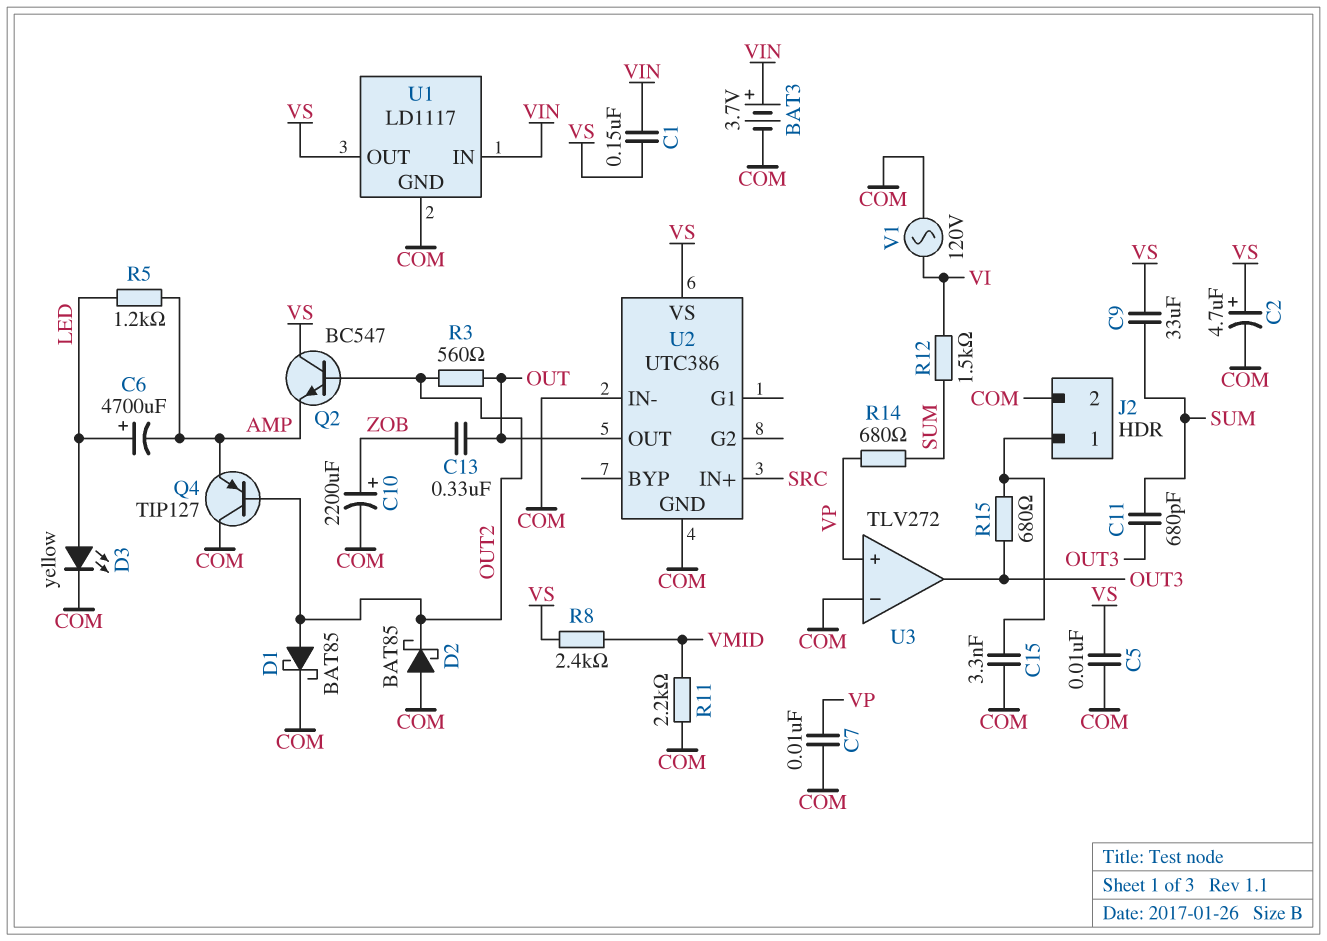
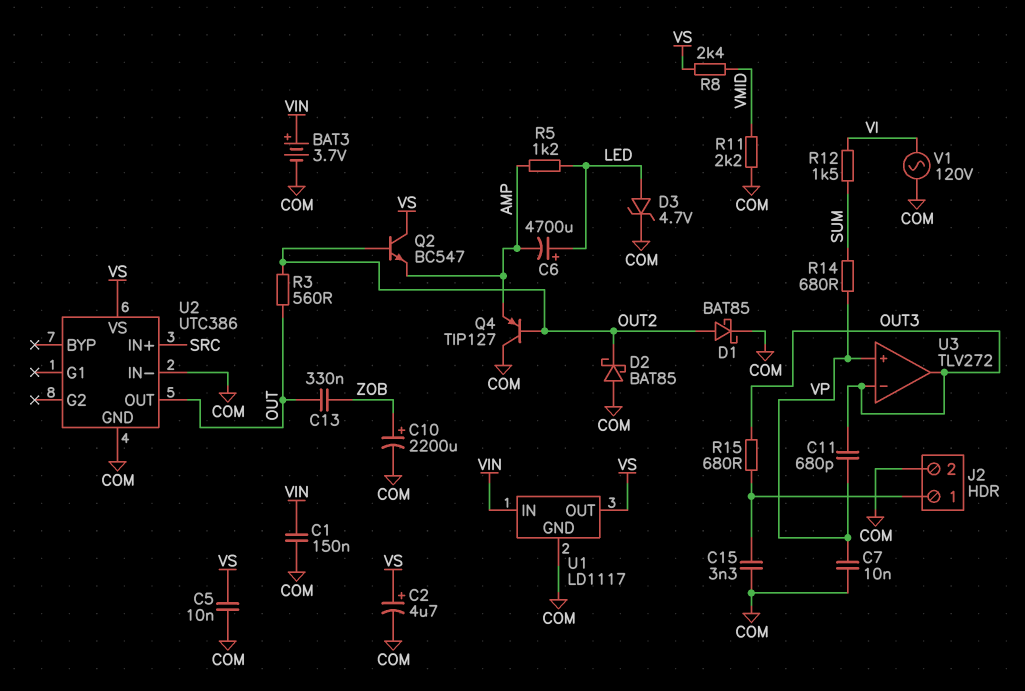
C1: 150nF (VIN, VS) -> 150nF (COM, VIN)
C9: 33uF (SUM, VS) -> none
C11: 680pF (OUT3, SUM) -> 680pF (OUT3, VP)
D3: LED yellow (A LED, K COM) -> zener 4.7V (A LED, K COM)
U3 pin in-: COM -> OUT3

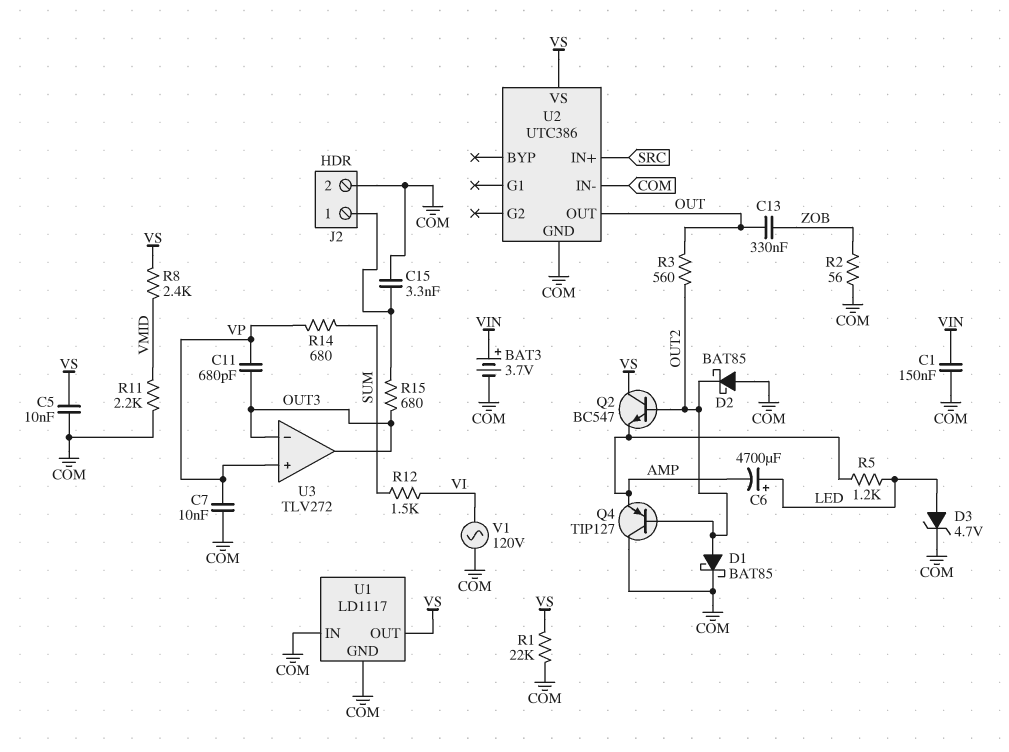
C2: 4.7uF (plus VS, minus COM) -> none
C10: 2200uF (plus ZOB, minus COM) -> none
R1: none -> 22k (COM, VS)
R2: none -> 56 (COM, ZOB)
U1 pin IN: VIN -> COM

